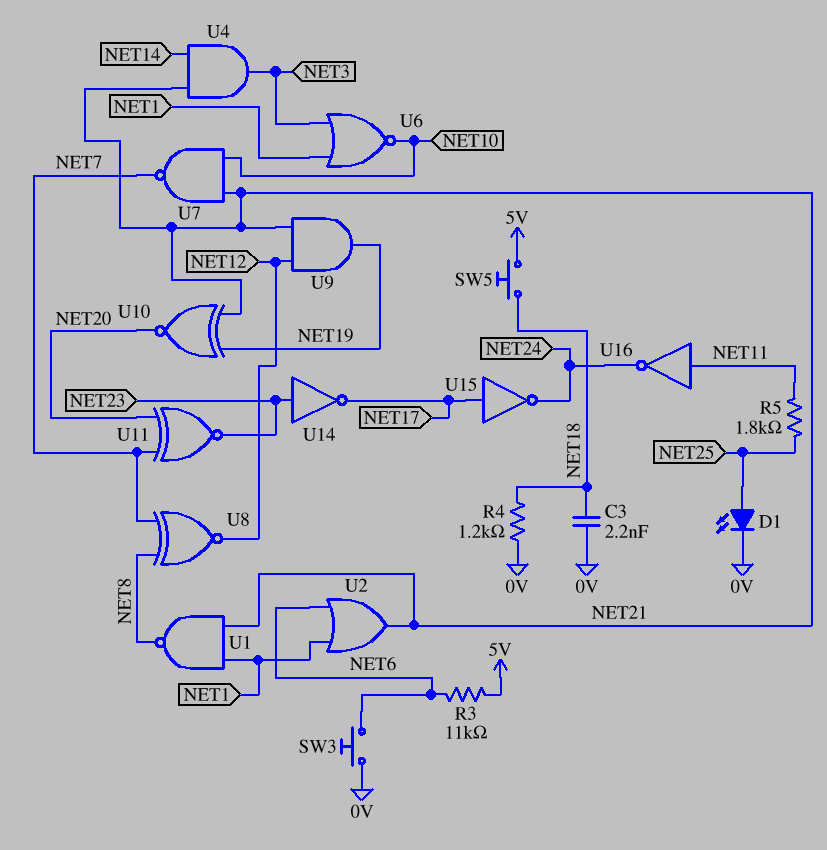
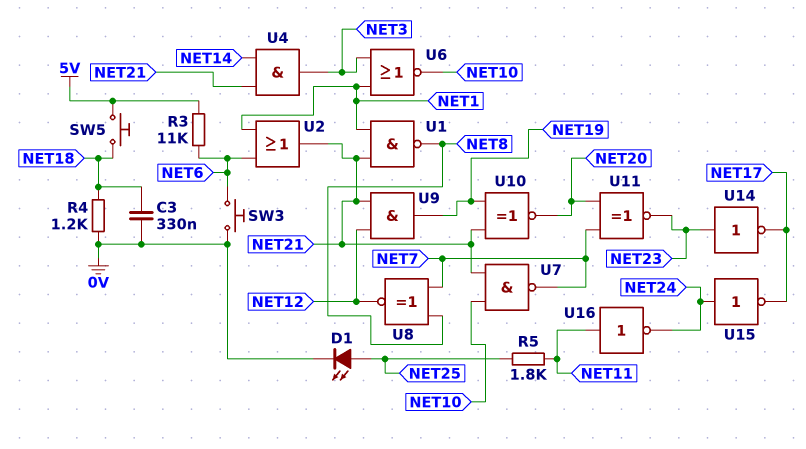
C3: 2.2nF (0V, NET18) -> 330nF (0V, NET18)
U15: NOT (in NET17, out NET24) -> NOT (in NET24, out NET17)

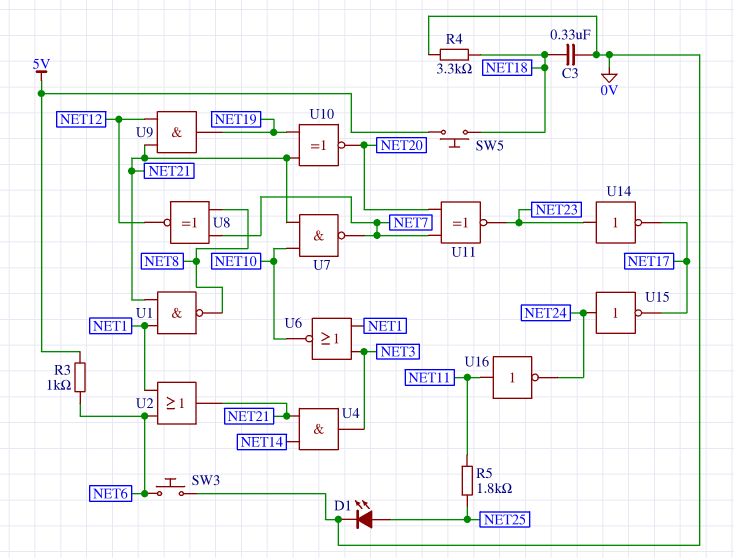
R3: 11k (5V, NET6) -> 1k (5V, NET6)
R4: 1.2k (0V, NET18) -> 3.3k (0V, NET18)

